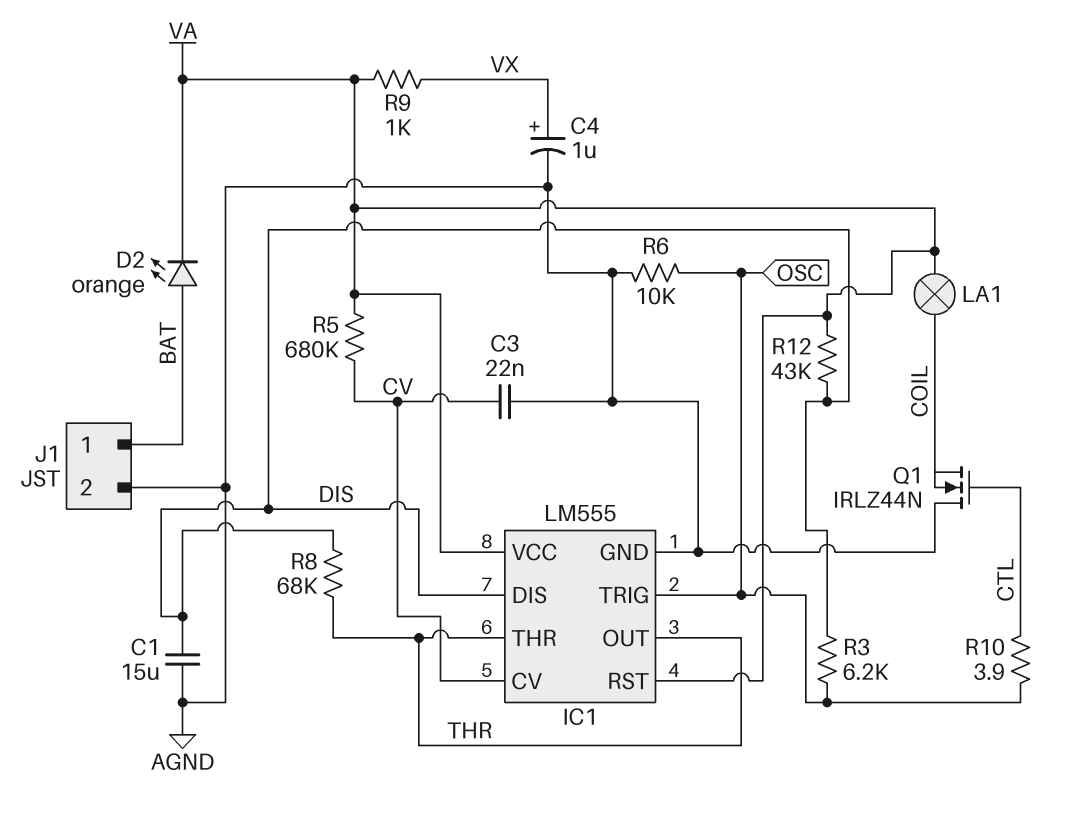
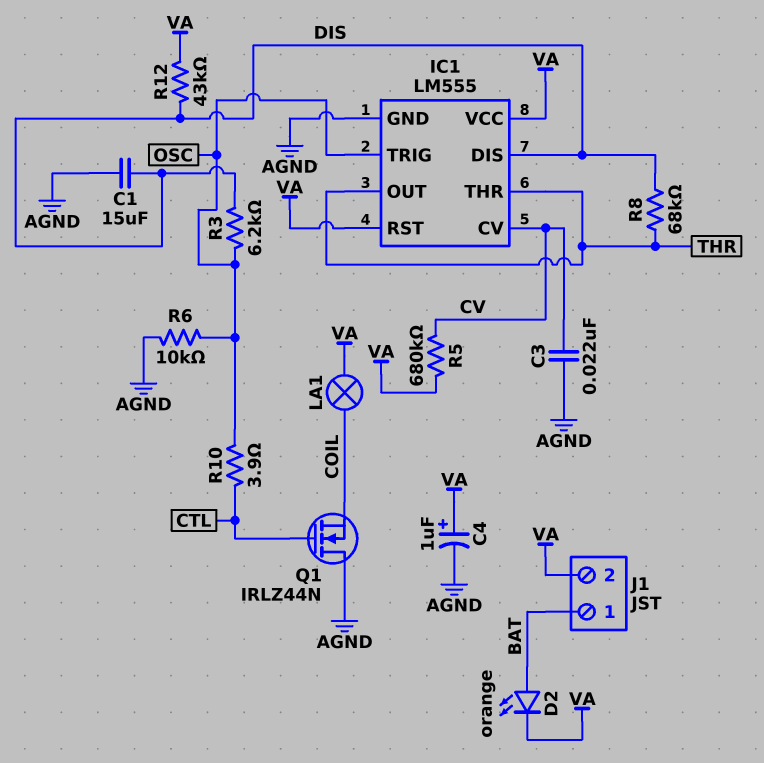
C4: 1uF (plus VX, minus AGND) -> 1uF (plus VA, minus AGND)
J1 pin 2: AGND -> VA
R9: 1k (VA, VX) -> none

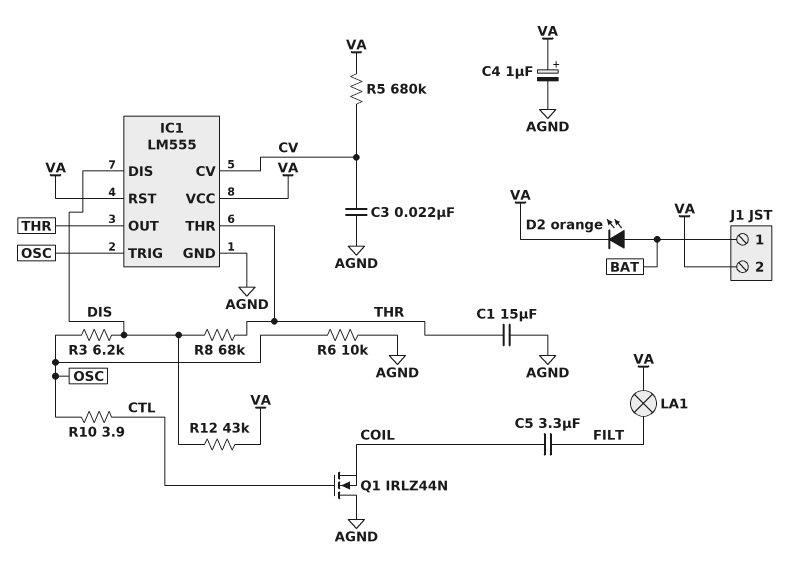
C1: 15uF (AGND, DIS) -> 15uF (AGND, THR)
C5: none -> 3.3uF (COIL, FILT)
LA1: lamp (COIL, VA) -> lamp (FILT, VA)

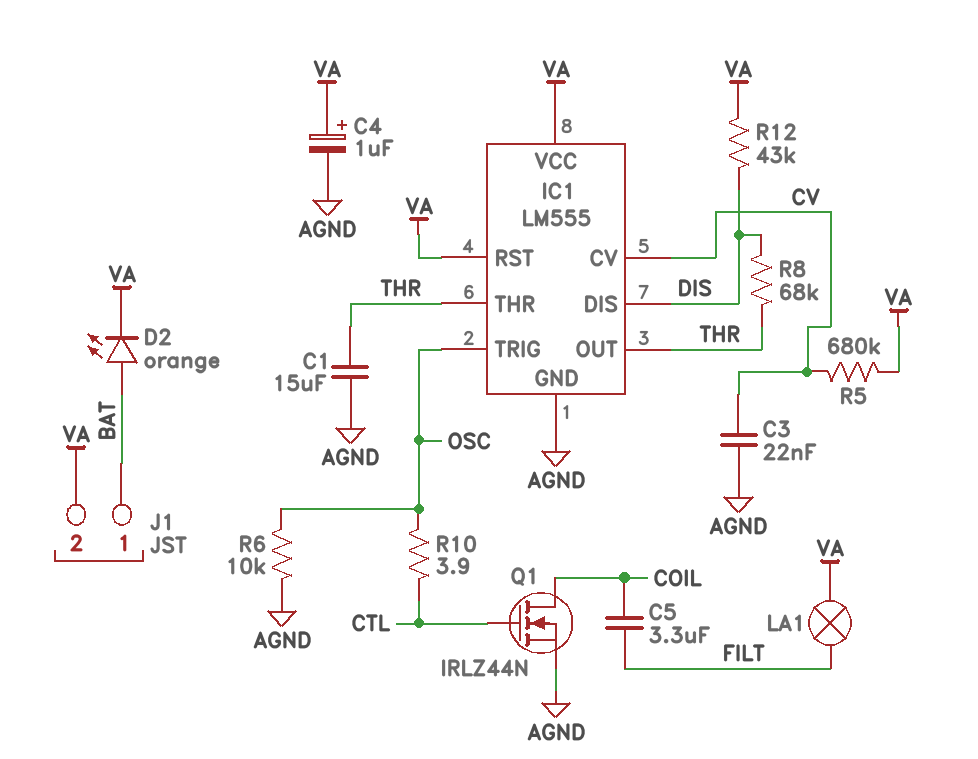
Q1: NMOS IRLZ44N (G CTL, D AGND, S COIL) -> NMOS IRLZ44N (G CTL, D COIL, S AGND)
R3: 6.2k (DIS, OSC) -> none

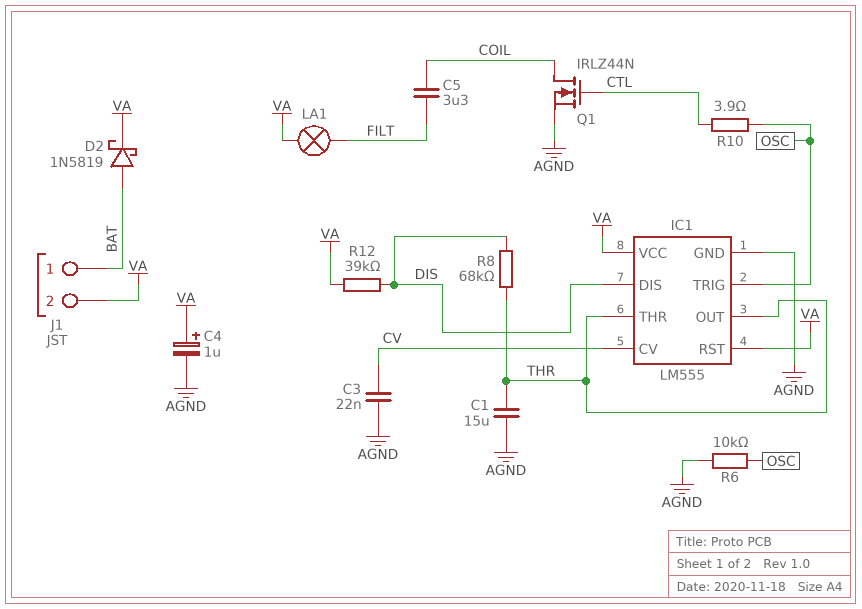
D2: LED orange (A BAT, K VA) -> schottky 1N5819 (A BAT, K VA)
R5: 680k (CV, VA) -> none
R12: 43k (DIS, VA) -> 39k (DIS, VA)

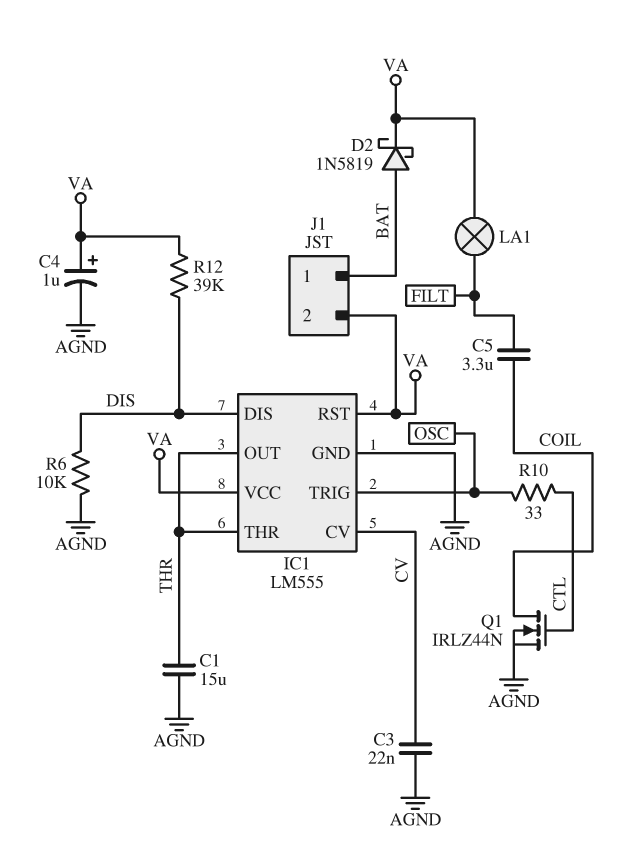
R6: 10k (AGND, OSC) -> 10k (AGND, DIS)
R8: 68k (DIS, THR) -> none
R10: 3.9 (CTL, OSC) -> 33 (CTL, OSC)

